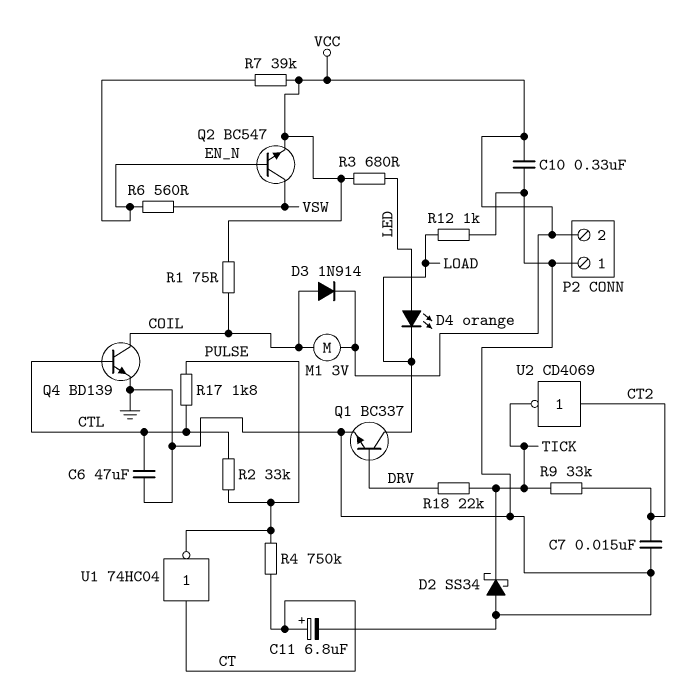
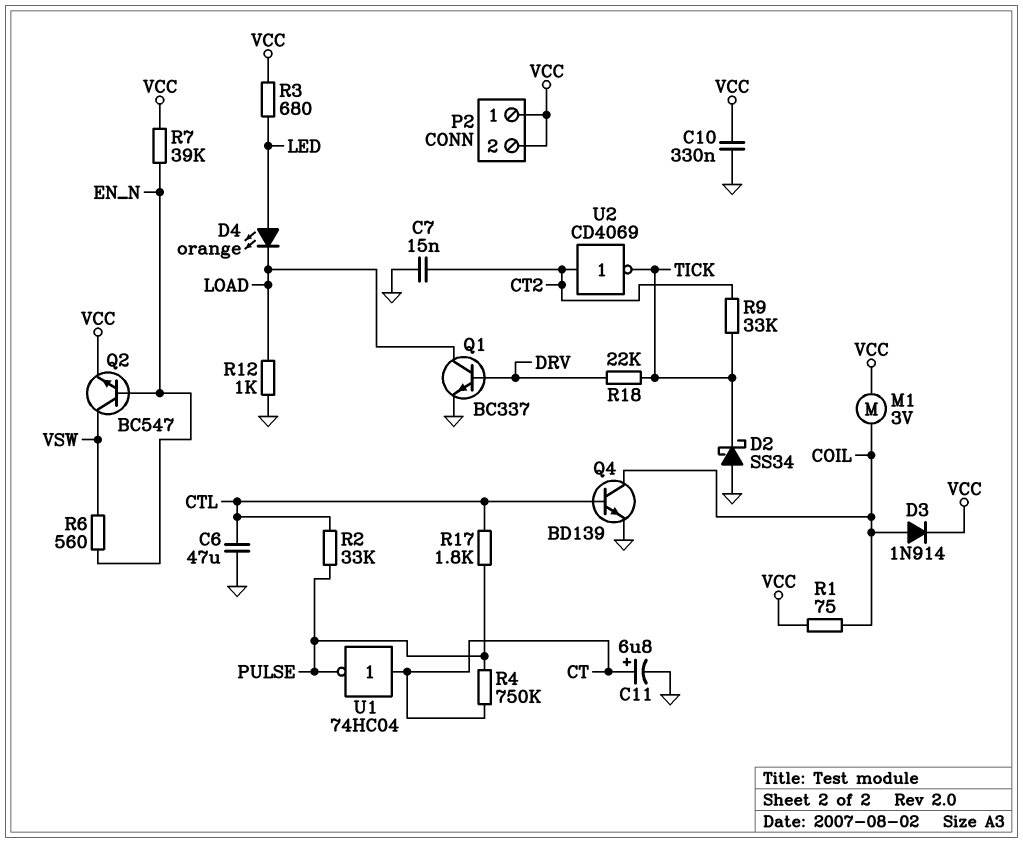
P2 pin 1: GND -> VCC

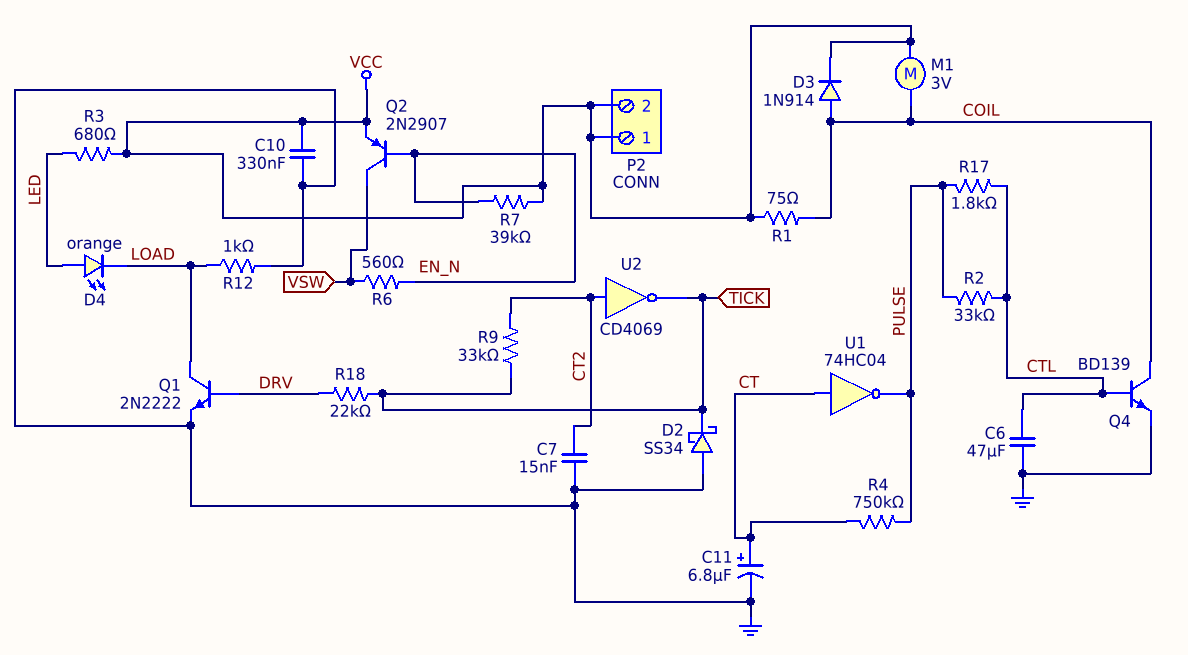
Q1: NPN BC337 (B DRV, C LOAD, E GND) -> NPN 2N2222 (B DRV, C LOAD, E GND)
Q2: NPN BC547 (B EN_N, C VSW, E VCC) -> PNP 2N2907 (B EN_N, C VSW, E VCC)

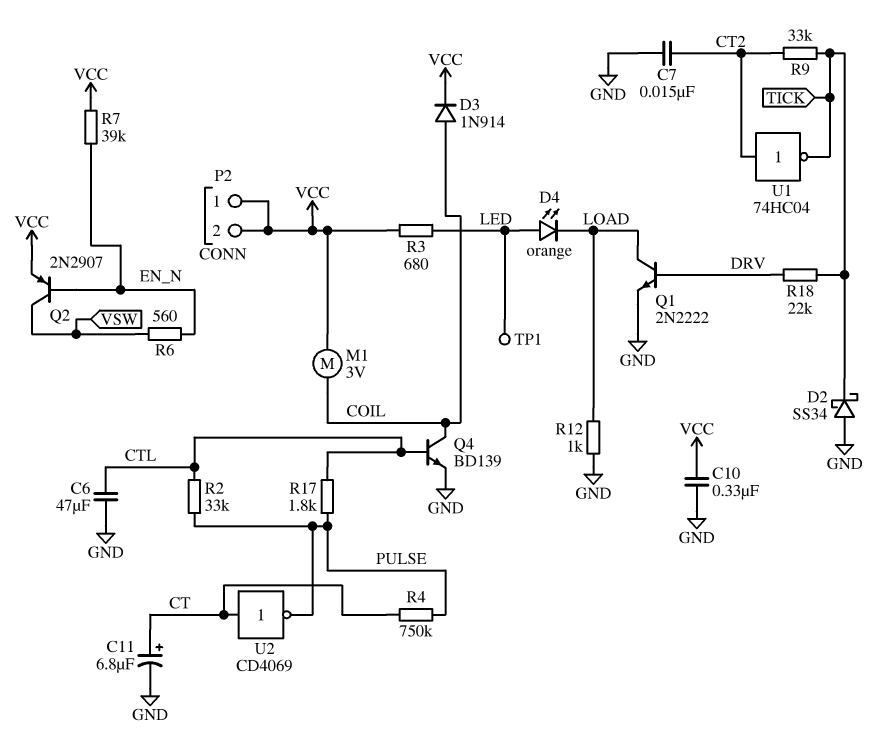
R1: 75 (COIL, VCC) -> none
TP1: none -> test point (LED)
U1: NOT 74HC04 (in CT, out PULSE) -> NOT 74HC04 (in CT2, out TICK)
U2: NOT CD4069 (in CT2, out TICK) -> NOT CD4069 (in CT, out PULSE)

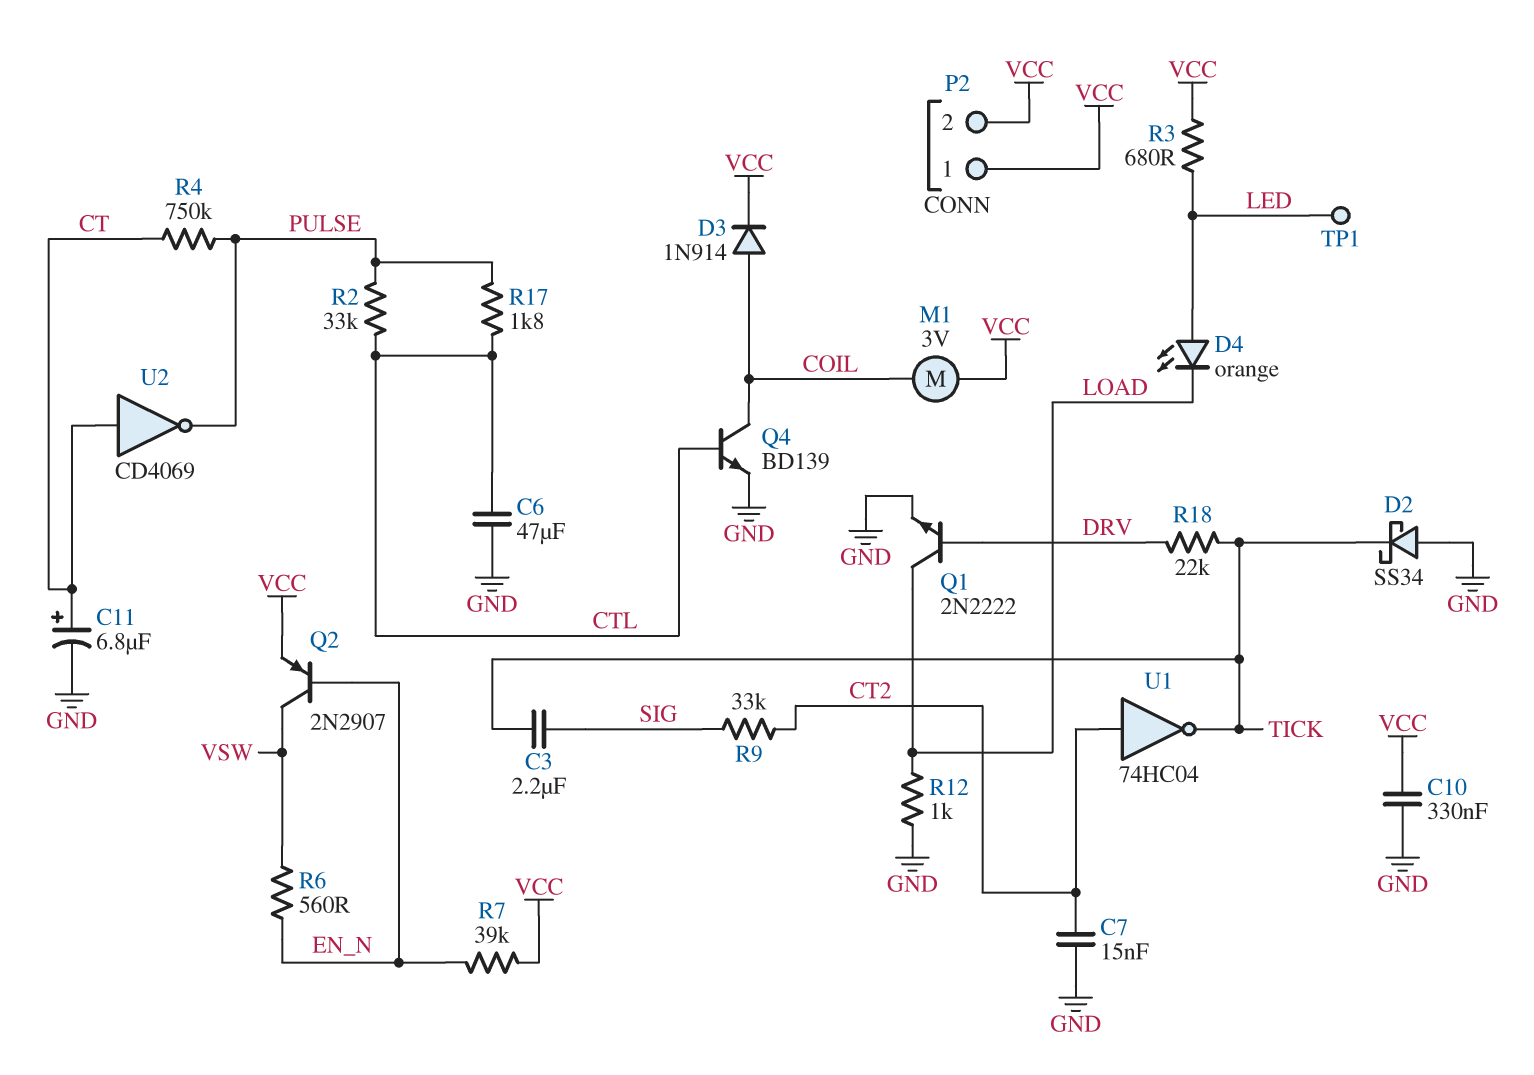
C3: none -> 2.2uF (SIG, TICK)
R9: 33k (CT2, TICK) -> 33k (CT2, SIG)

